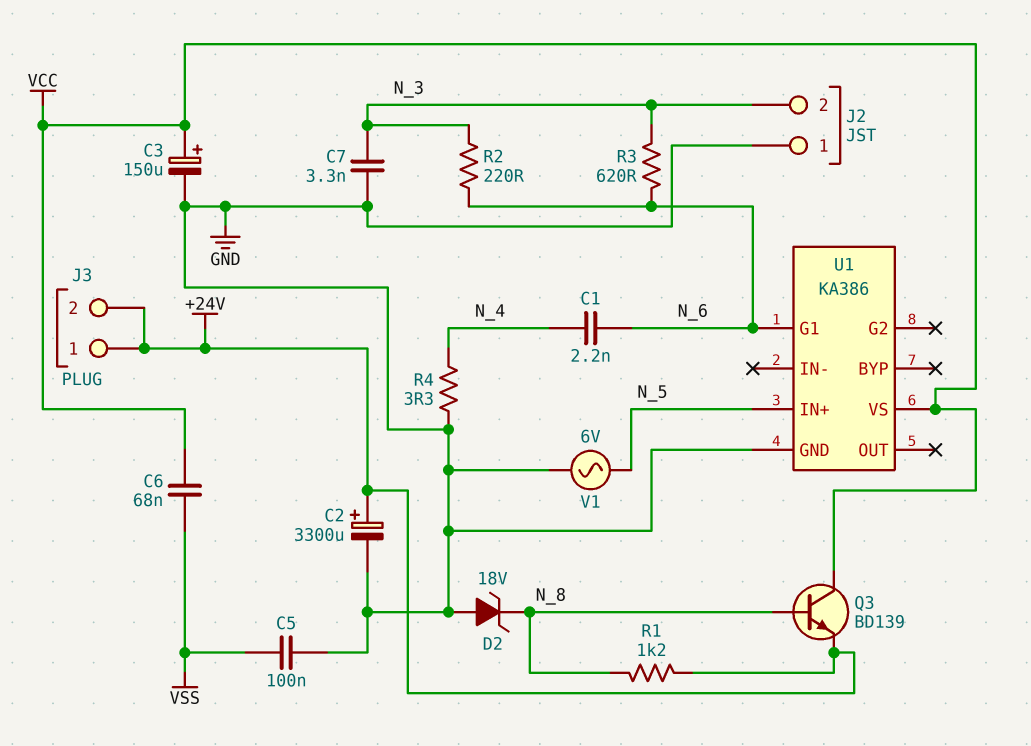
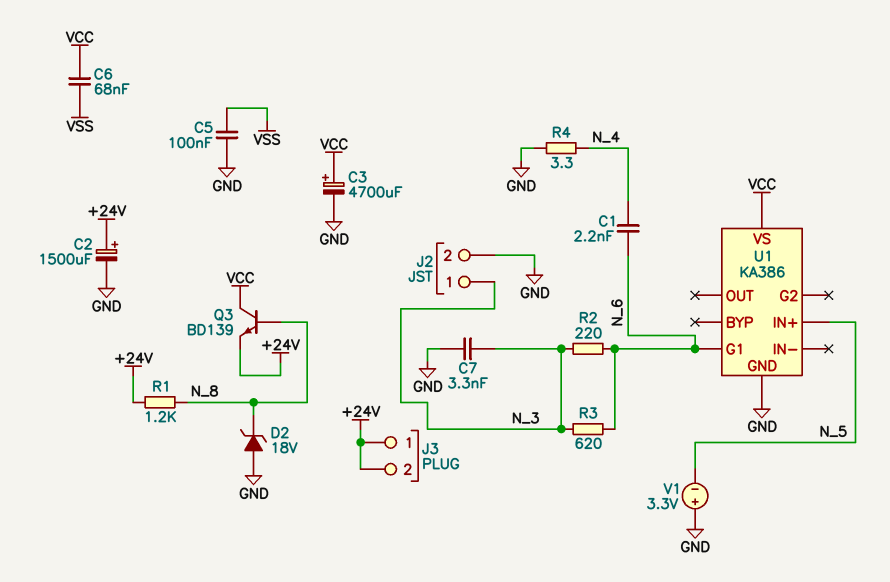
C2: 3300uF (plus +24V, minus GND) -> 1500uF (plus +24V, minus GND)
C3: 150uF (plus VCC, minus GND) -> 4700uF (plus VCC, minus GND)
J2 pin 1: GND -> N_3
J2 pin 2: N_3 -> GND
V1: AC 6V (GND, N_5) -> 3.3V (plus GND, minus N_5)

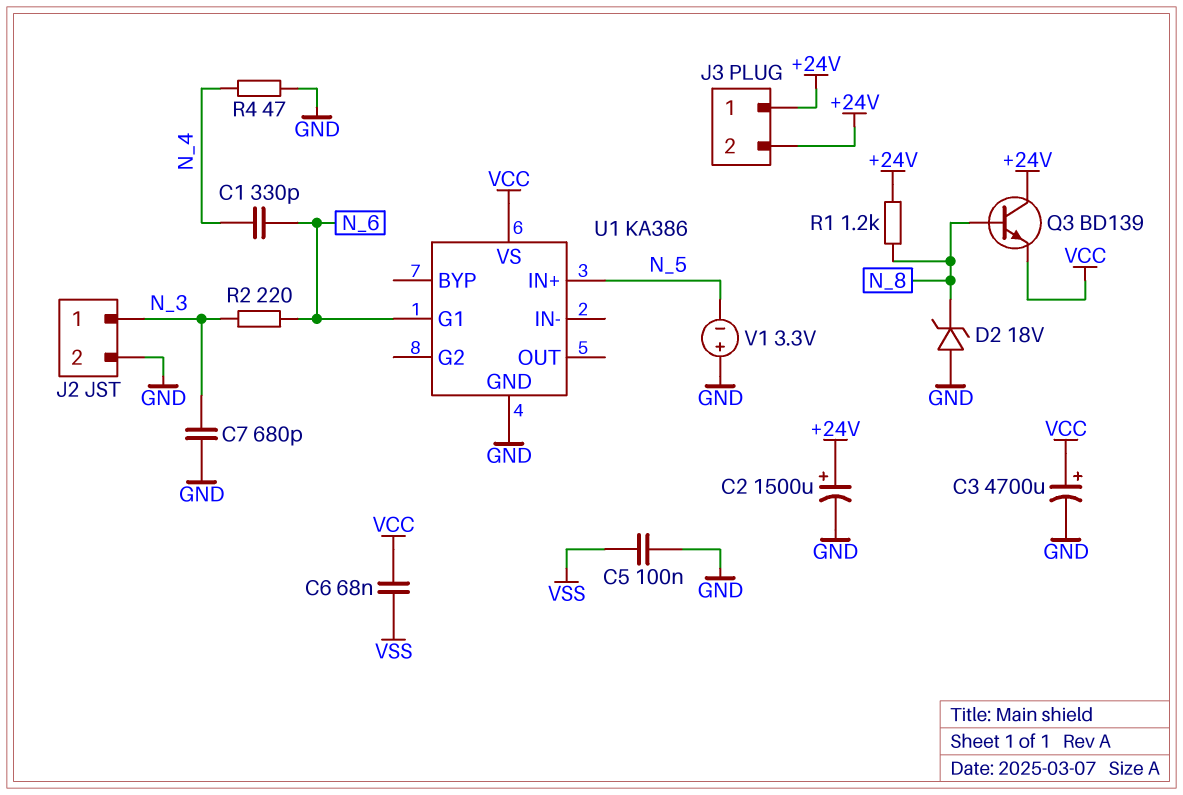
C1: 2.2nF (N_4, N_6) -> 330pF (N_4, N_6)
C7: 3.3nF (GND, N_3) -> 680pF (GND, N_3)
Q3: NPN BD139 (B N_8, C VCC, E +24V) -> NPN BD139 (B N_8, C +24V, E VCC)
R3: 620 (N_3, N_6) -> none
R4: 3.3 (GND, N_4) -> 47 (GND, N_4)

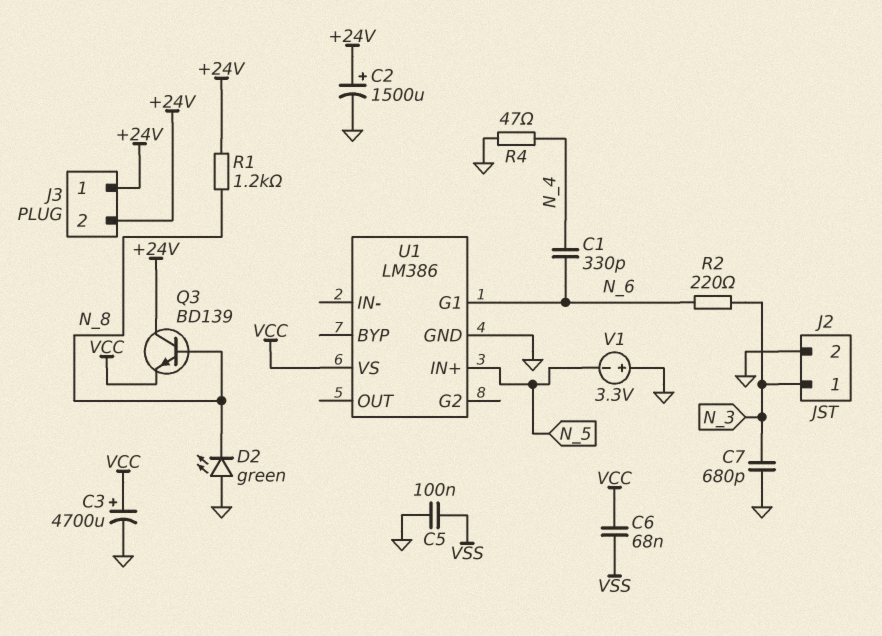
D2: zener 18V (A GND, K N_8) -> LED green (A GND, K N_8)
U1: KA386 -> LM386

